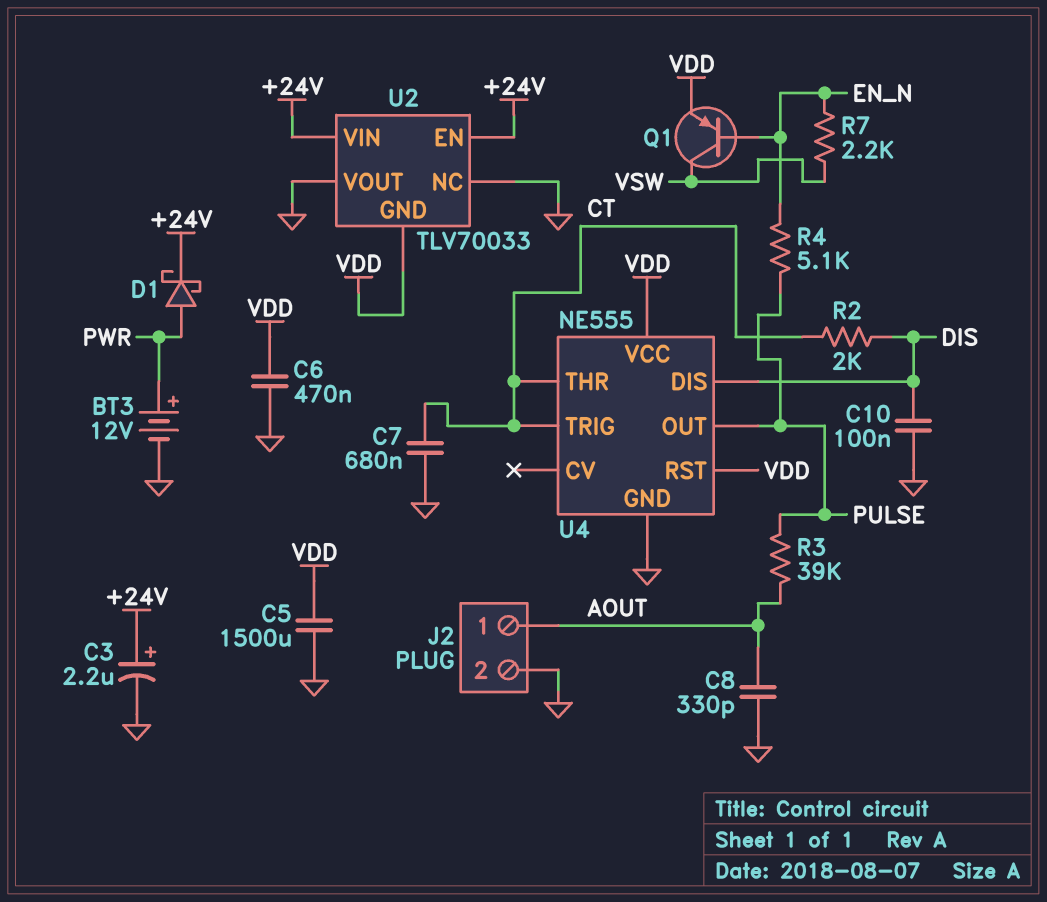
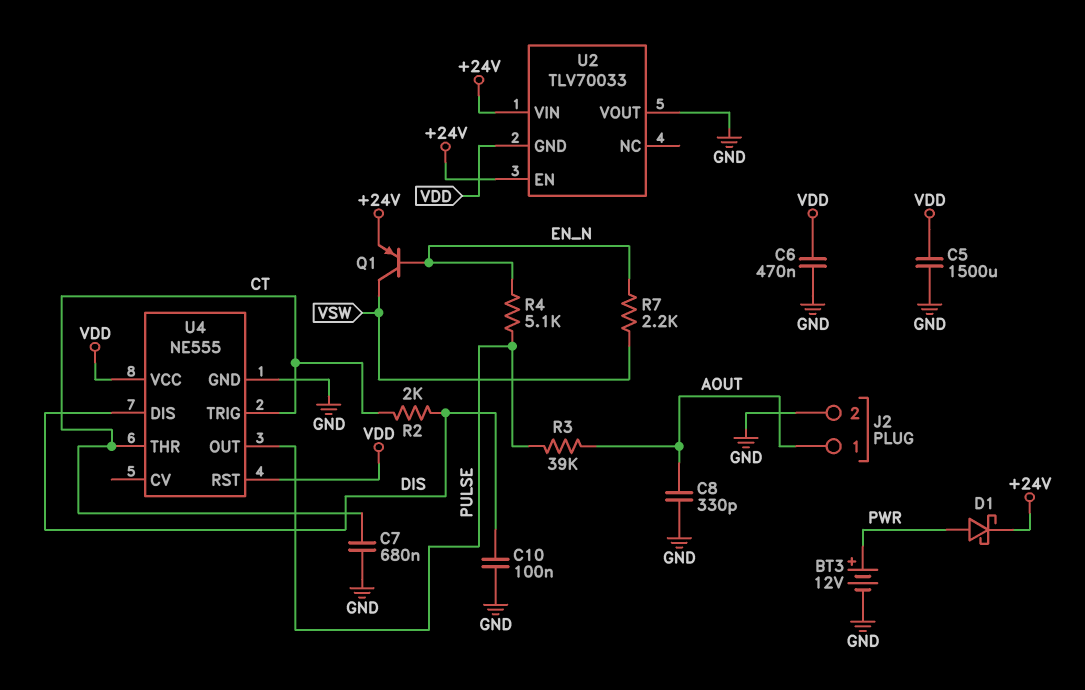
C3: 2.2uF (plus +24V, minus GND) -> none
Q1: PNP (B EN_N, C VSW, E VDD) -> PNP (B EN_N, C VSW, E +24V)
U2 pin NC: GND -> none

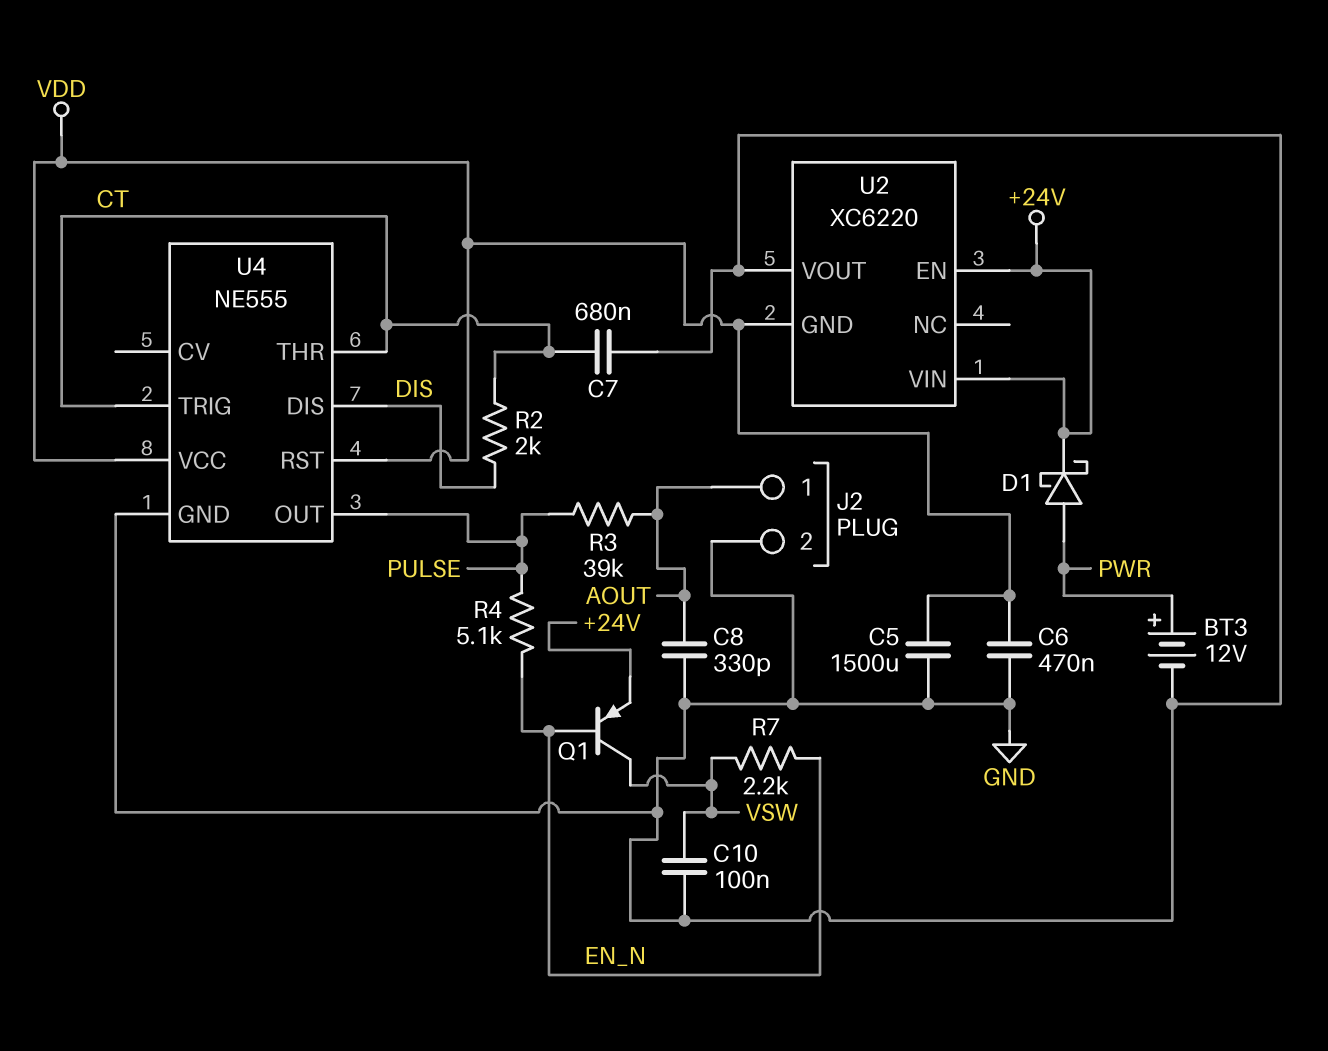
C10: 100nF (DIS, GND) -> 100nF (GND, VSW)
U2: TLV70033 -> XC6220

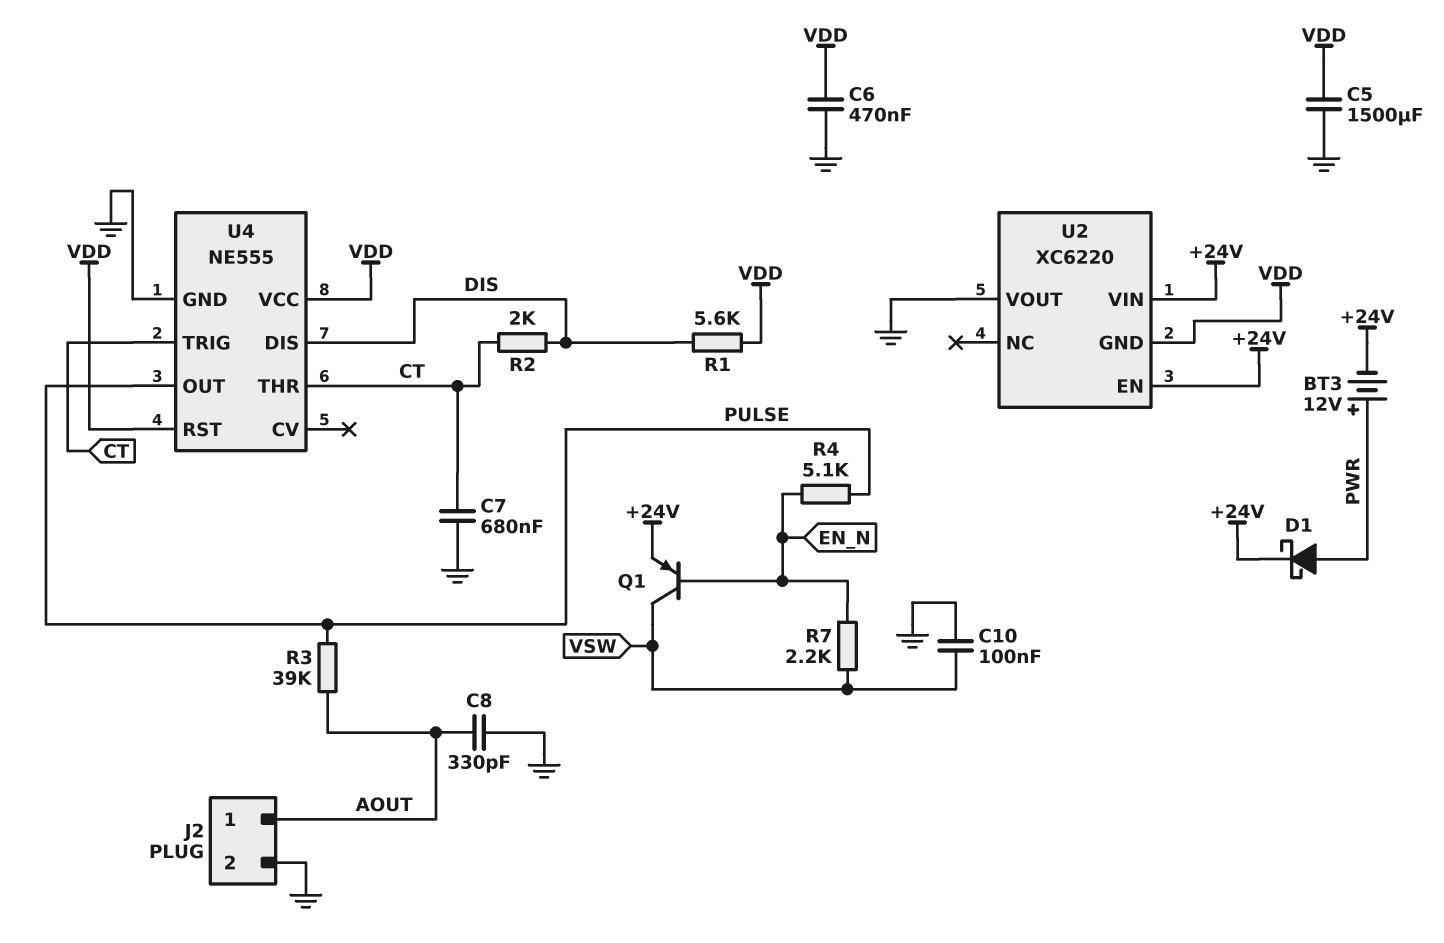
BT3: 12V (plus PWR, minus GND) -> 12V (plus PWR, minus +24V)
R1: none -> 5.6k (DIS, VDD)

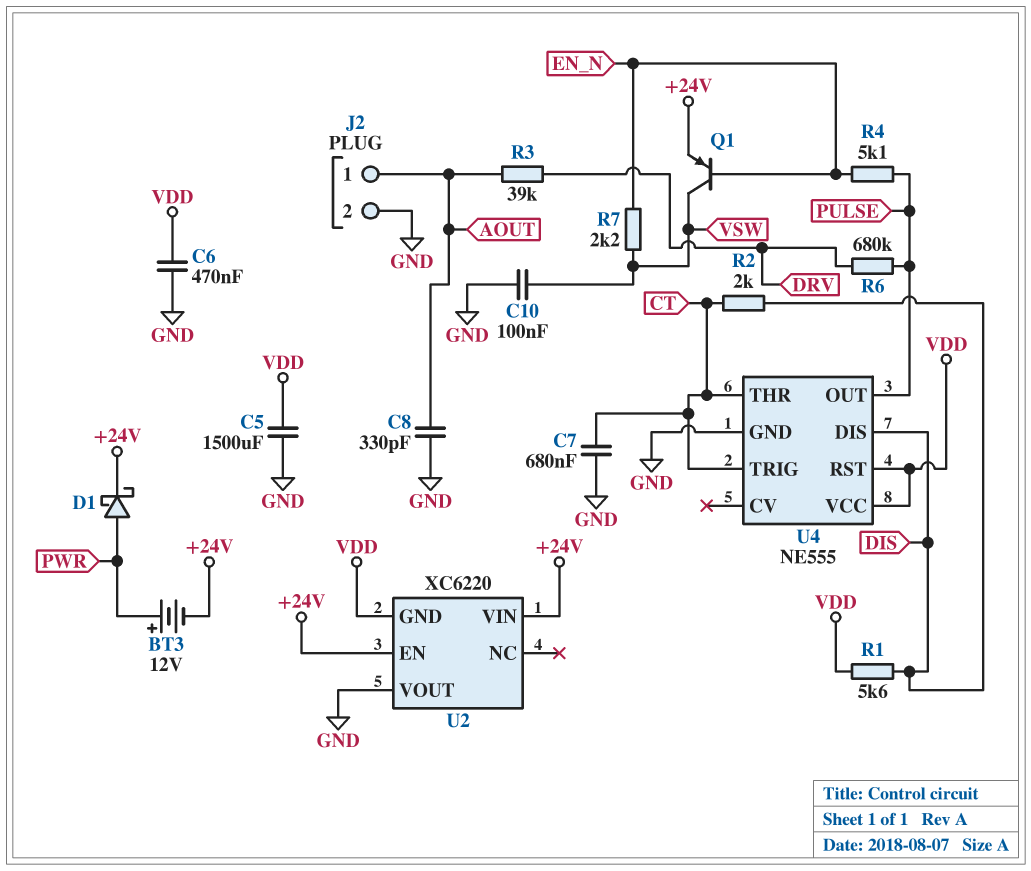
R3: 39k (AOUT, PULSE) -> 39k (AOUT, DRV)
R6: none -> 680k (DRV, PULSE)

